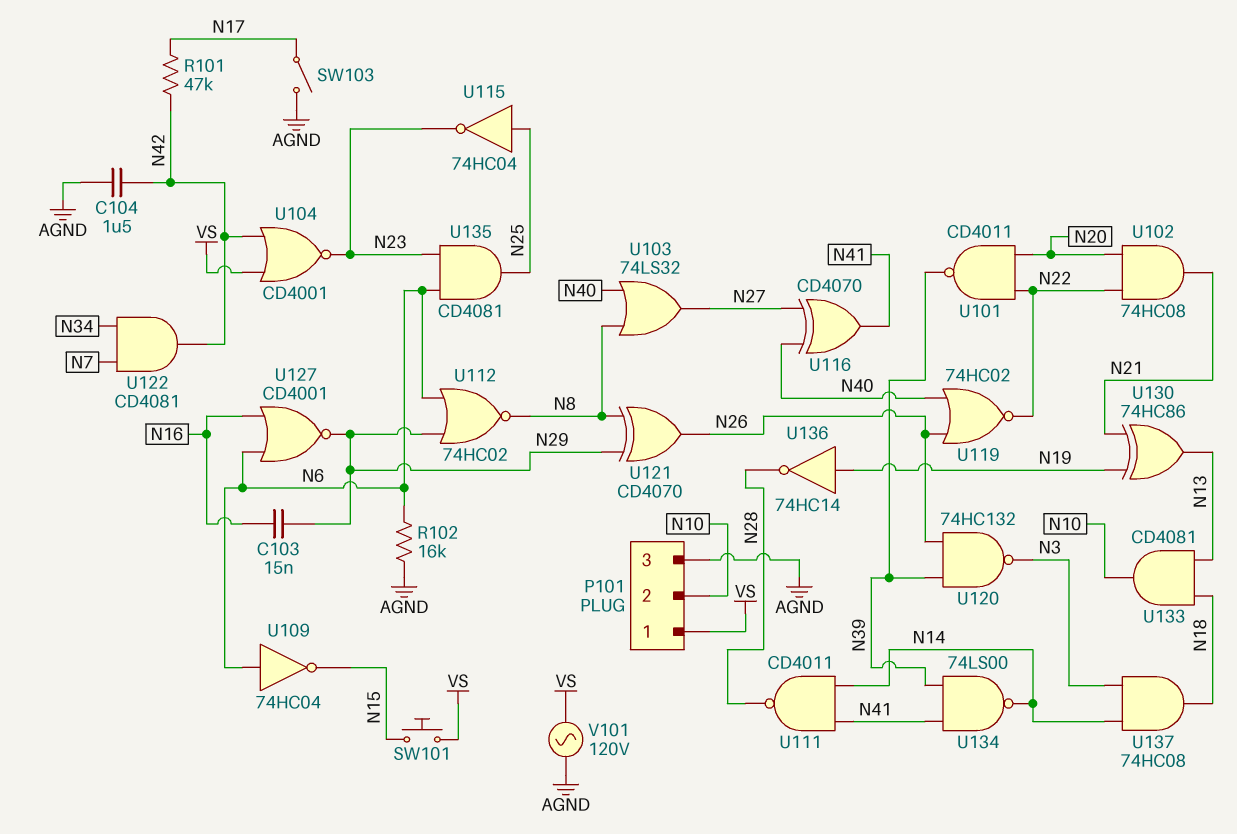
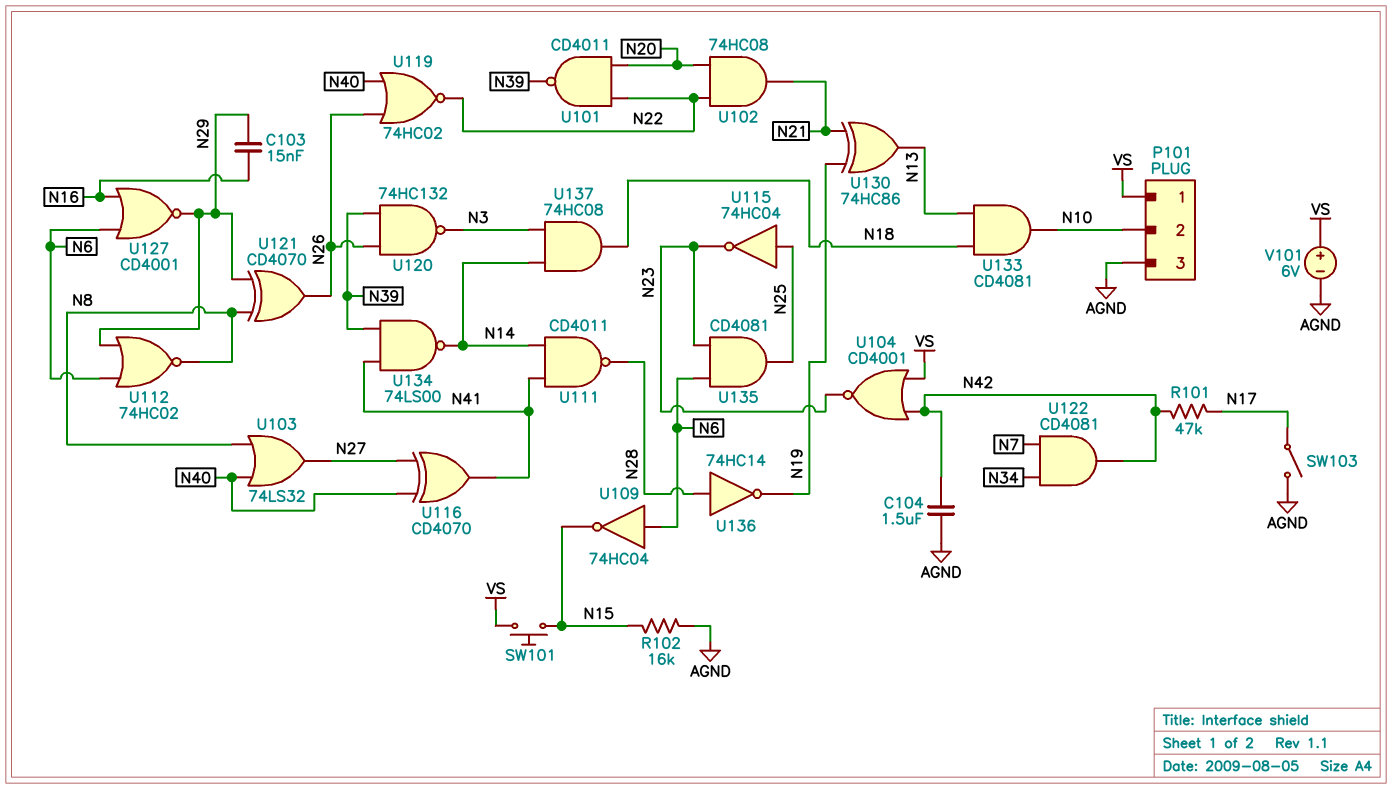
R102: 16k (AGND, N6) -> 16k (AGND, N15)
U136: NOT 74HC14 (in N19, out N28) -> NOT 74HC14 (in N28, out N19)
V101: AC 120V (AGND, VS) -> 6V (plus VS, minus AGND)

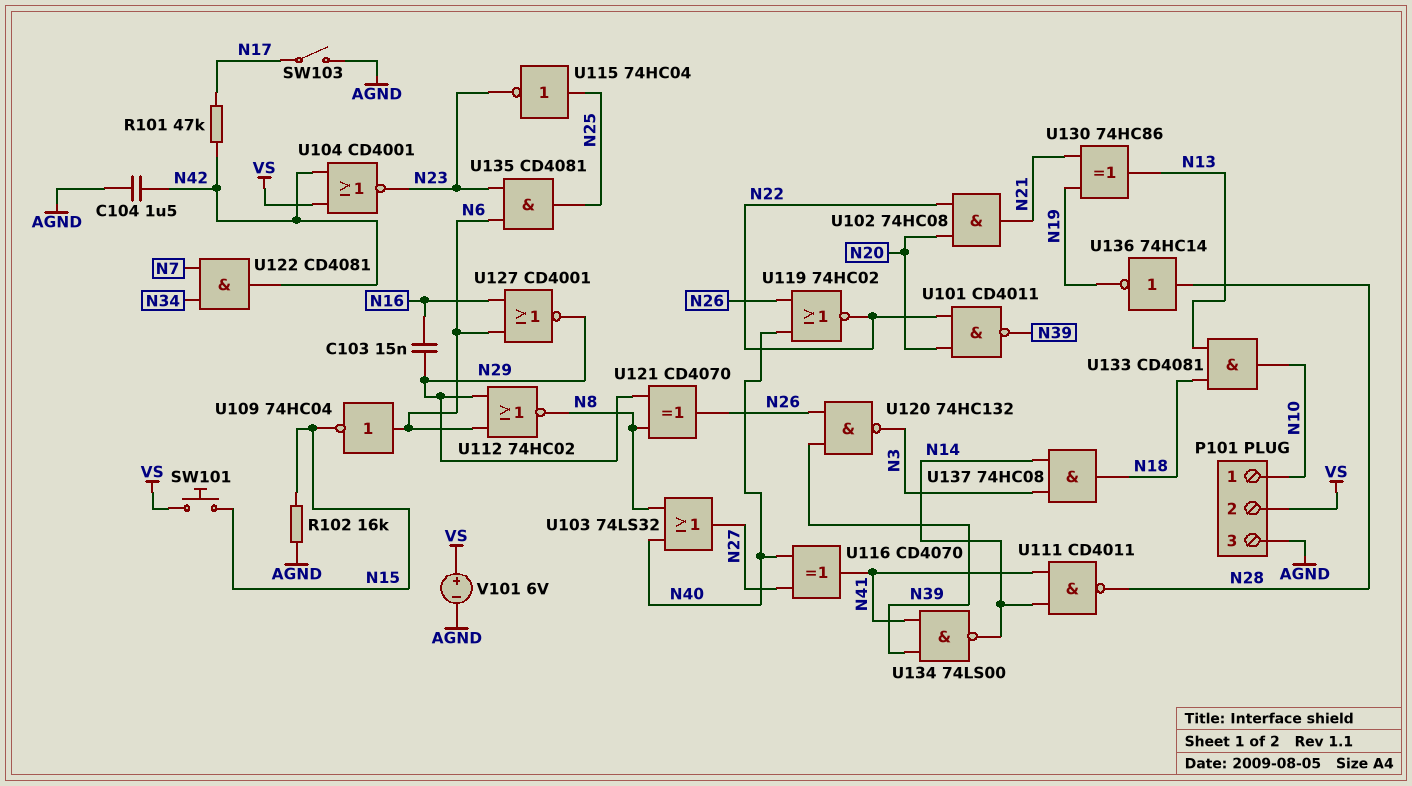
P101 pin 1: VS -> N10
P101 pin 2: N10 -> VS

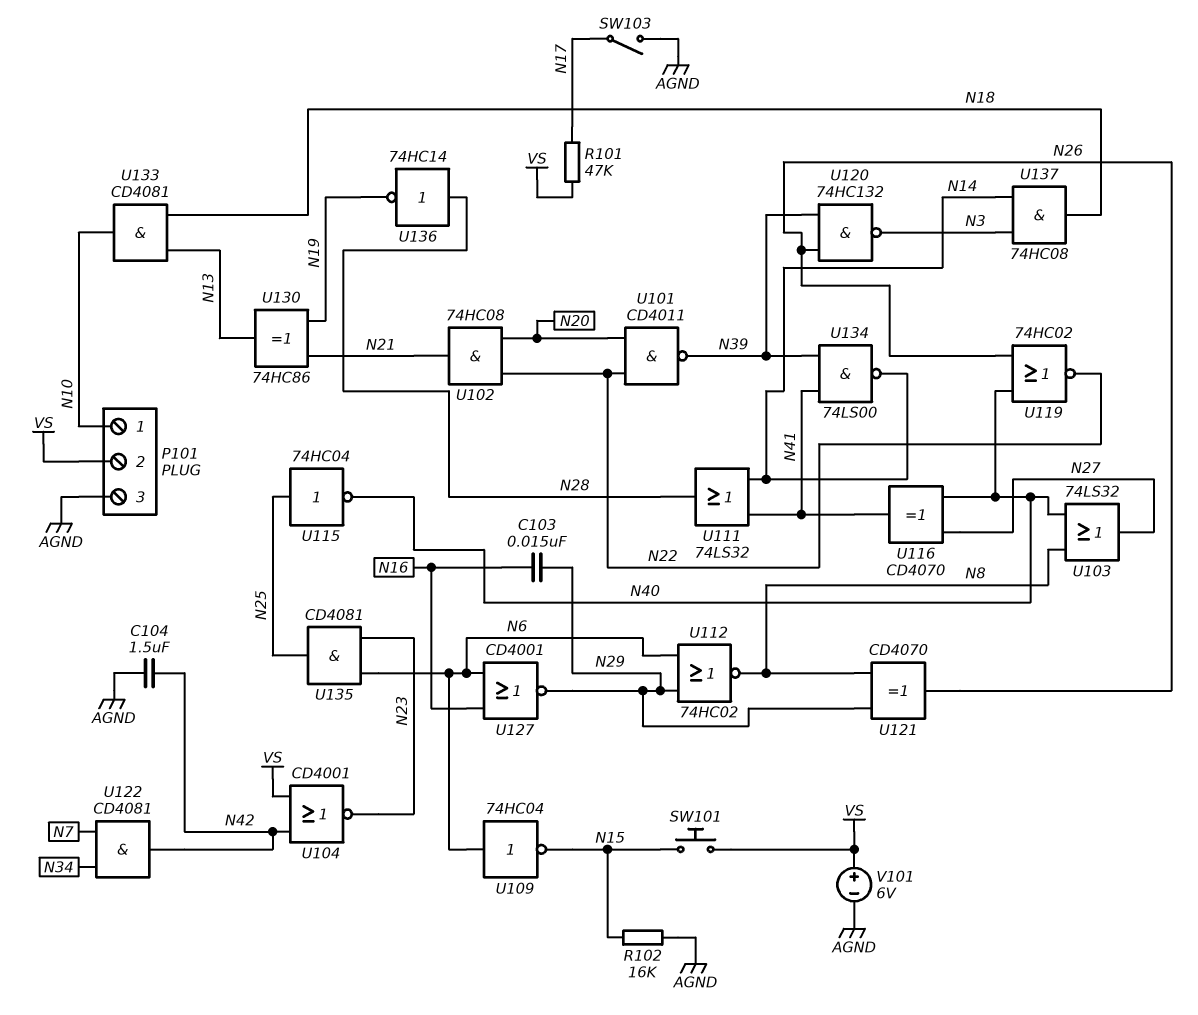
R101: 47k (N17, N42) -> 47k (N17, VS)
U111: NAND CD4011 (in N14, in N41, out N28) -> OR 74LS32 (in N14, in N41, out N28)
U115: NOT 74HC04 (in N25, out N23) -> NOT 74HC04 (in N25, out N40)

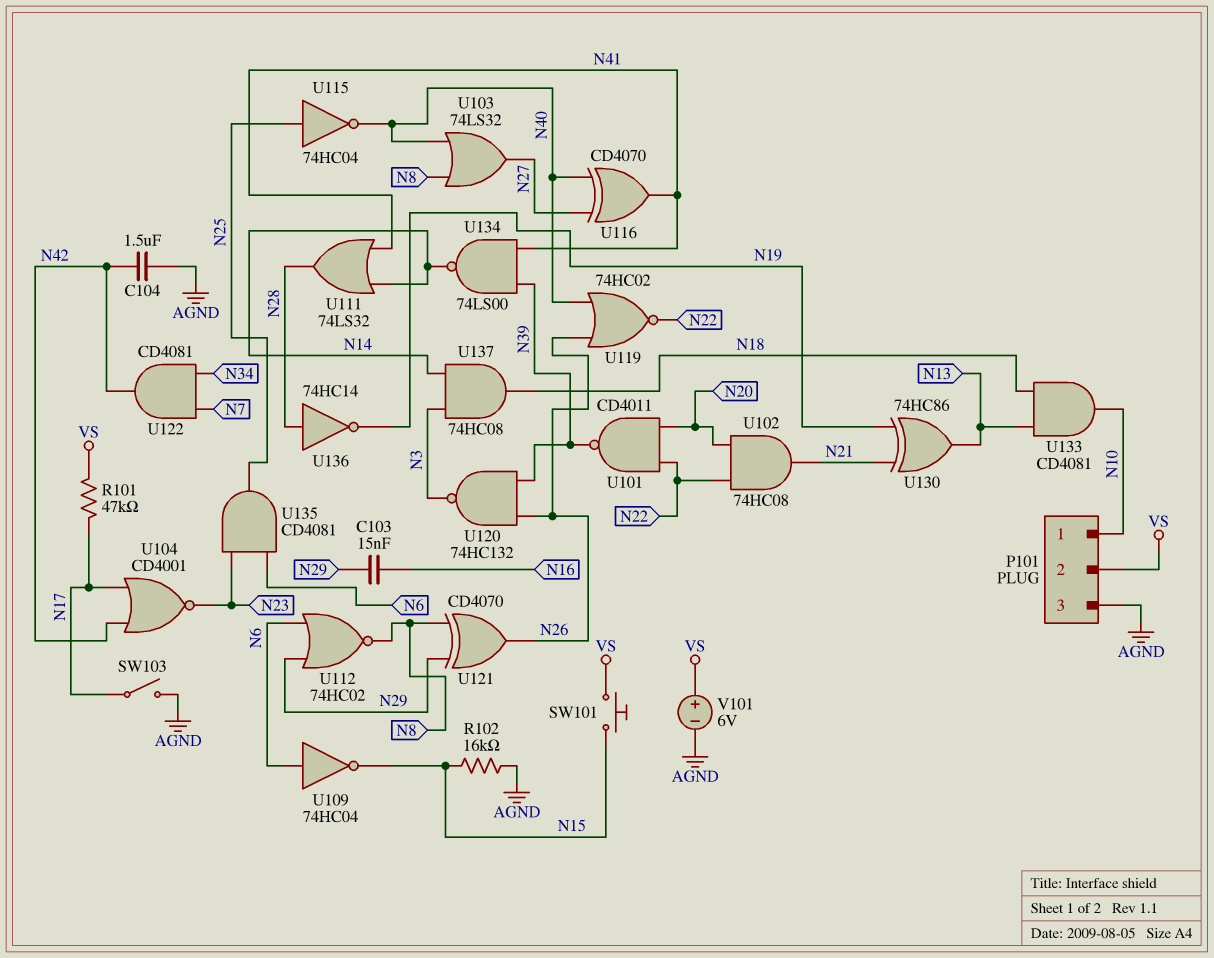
U104: NOR CD4001 (in N42, in VS, out N23) -> NOR CD4001 (in N17, in N42, out N23)
U127: NOR CD4001 (in N6, in N16, out N29) -> none

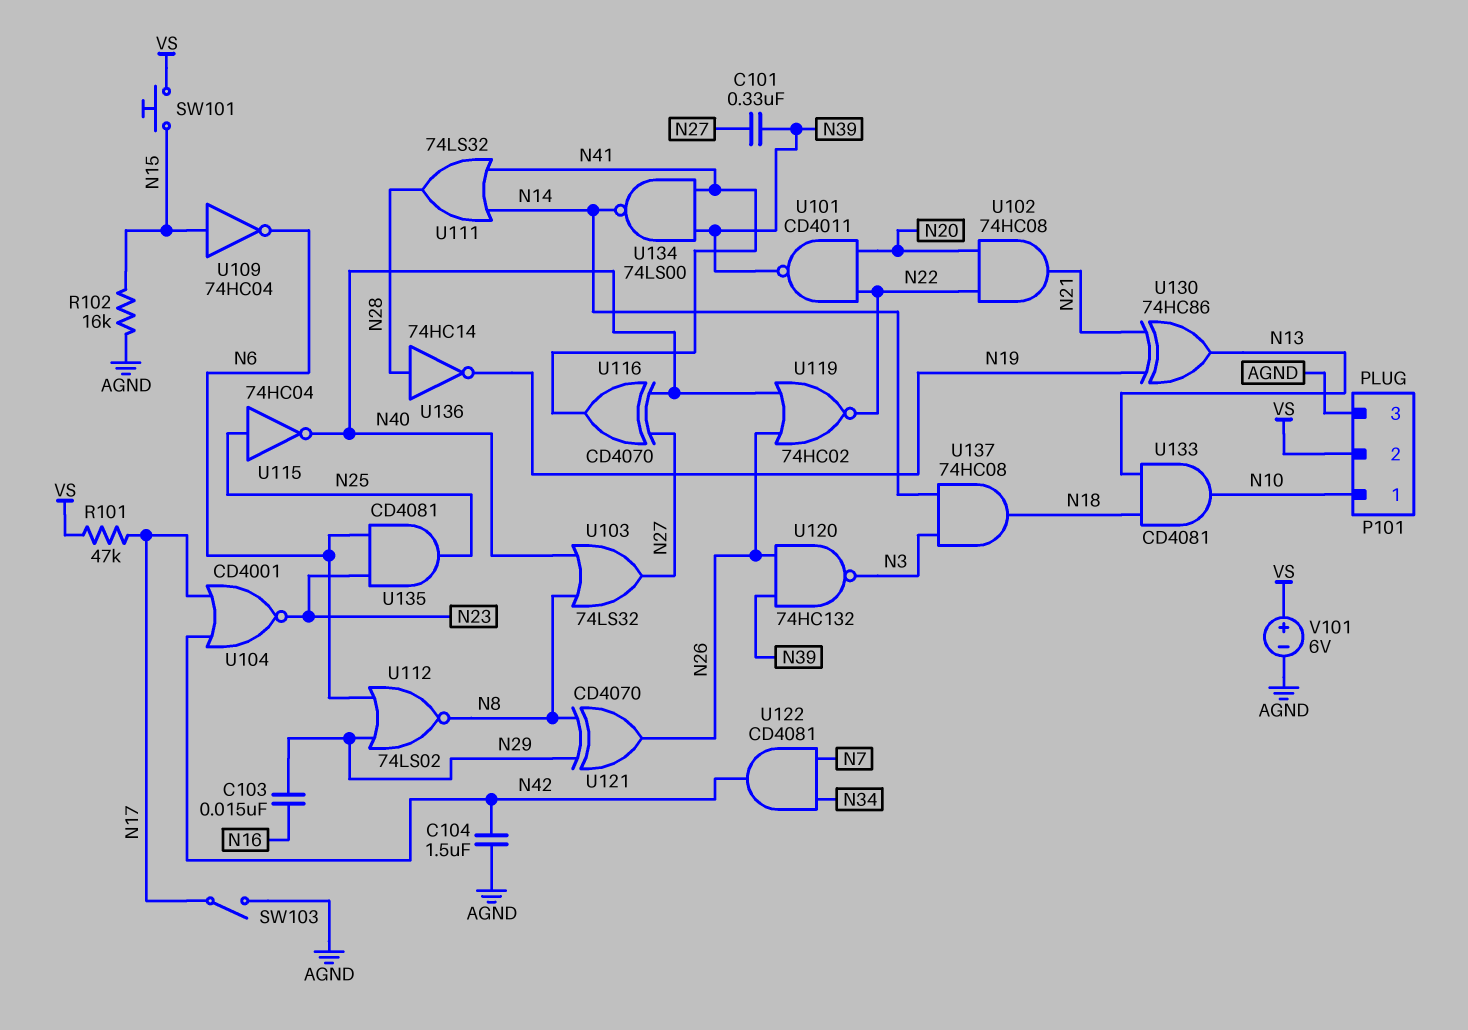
C101: none -> 330nF (N27, N39)
U109: NOT 74HC04 (in N6, out N15) -> NOT 74HC04 (in N15, out N6)
U112: NOR 74HC02 (in N6, in N29, out N8) -> NOR 74LS02 (in N6, in N29, out N8)

